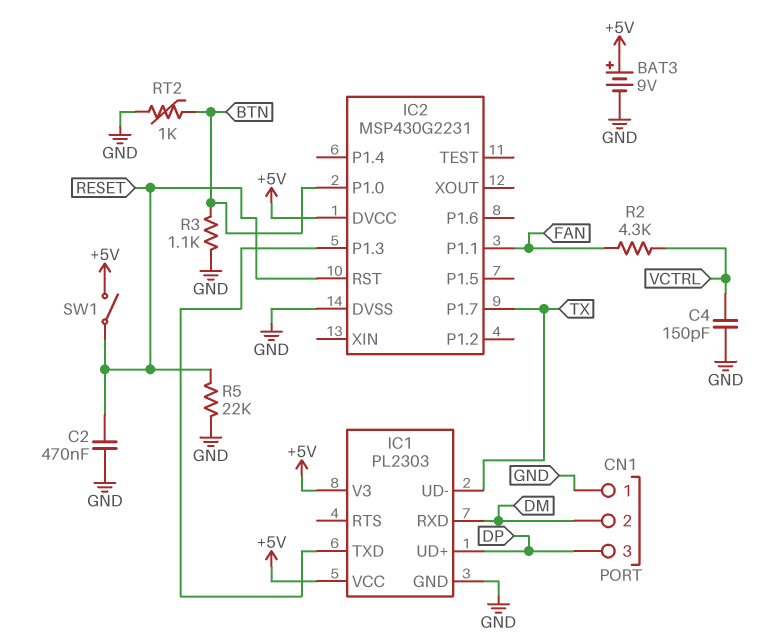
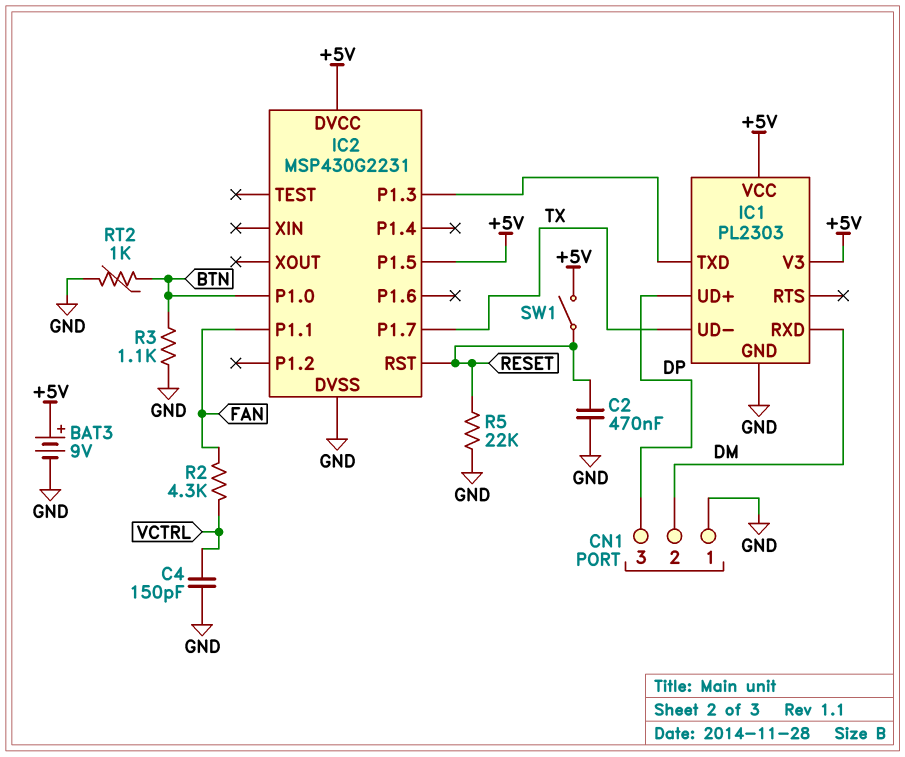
IC2 pin P1.5: none -> +5V

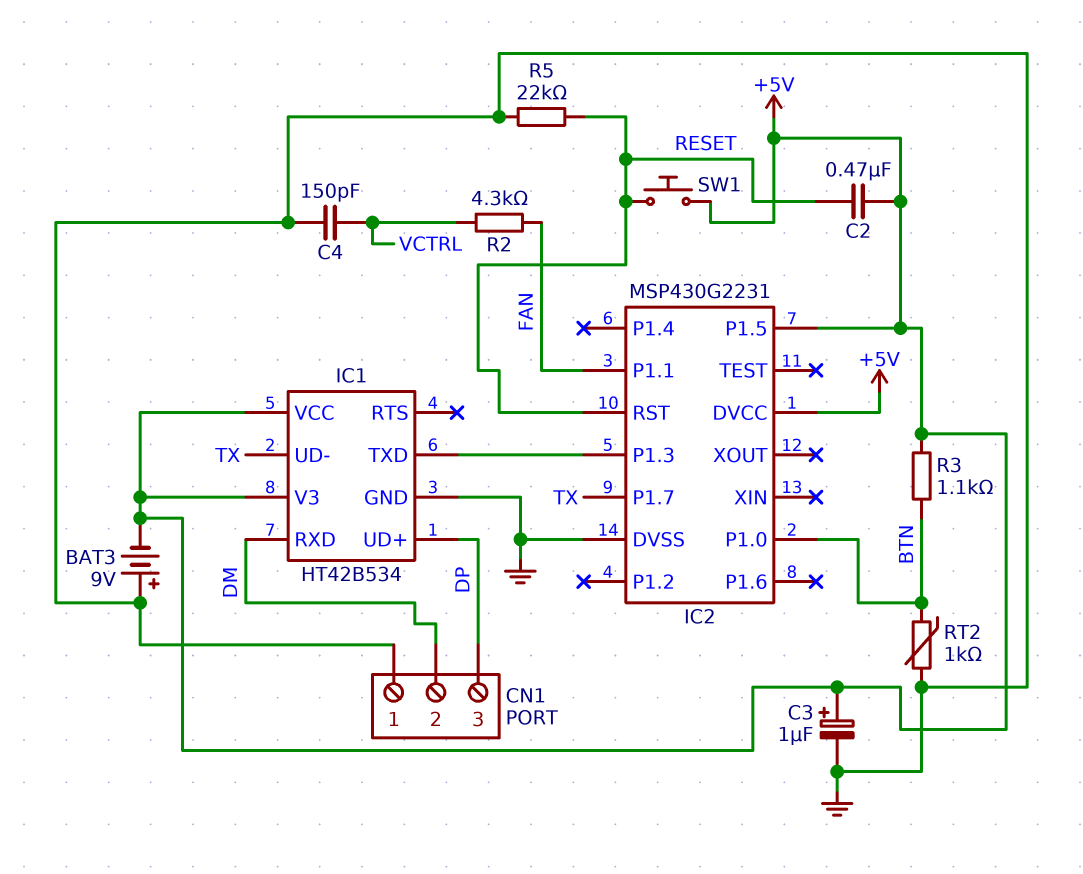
BAT3: 9V (plus +5V, minus GND) -> 9V (plus GND, minus +5V)
C2: 470nF (GND, RESET) -> 470nF (+5V, RESET)
C3: none -> 1uF (plus +5V, minus GND)
IC1: PL2303 -> HT42B534
R3: 1.1k (BTN, GND) -> 1.1k (+5V, BTN)
SW1: switch (+5V, RESET) -> button (+5V, RESET)

